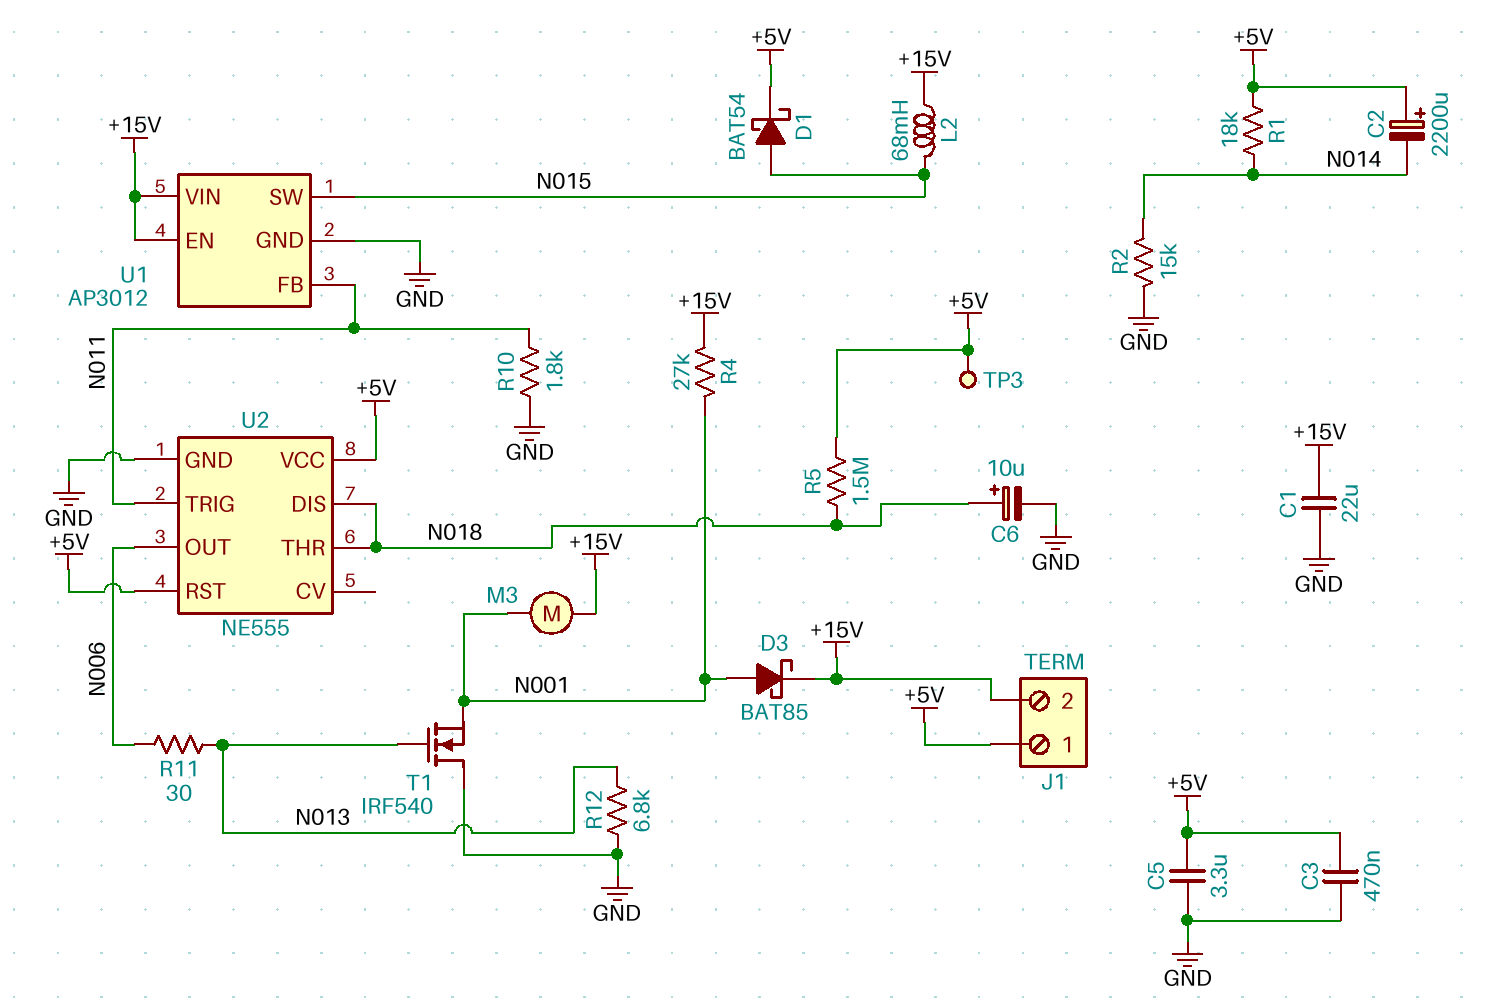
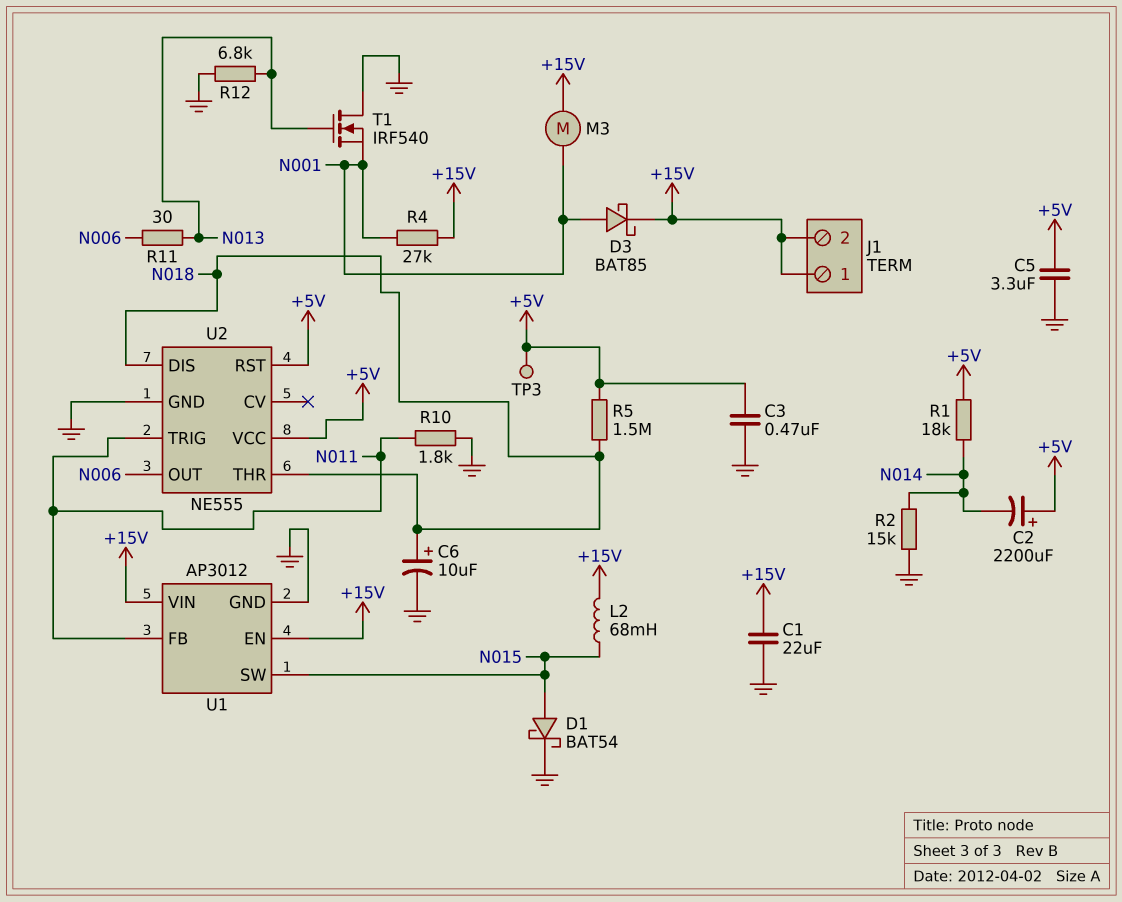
D1: schottky BAT54 (A N015, K +5V) -> schottky BAT54 (A N015, K GND)
J1 pin 1: +5V -> +15V

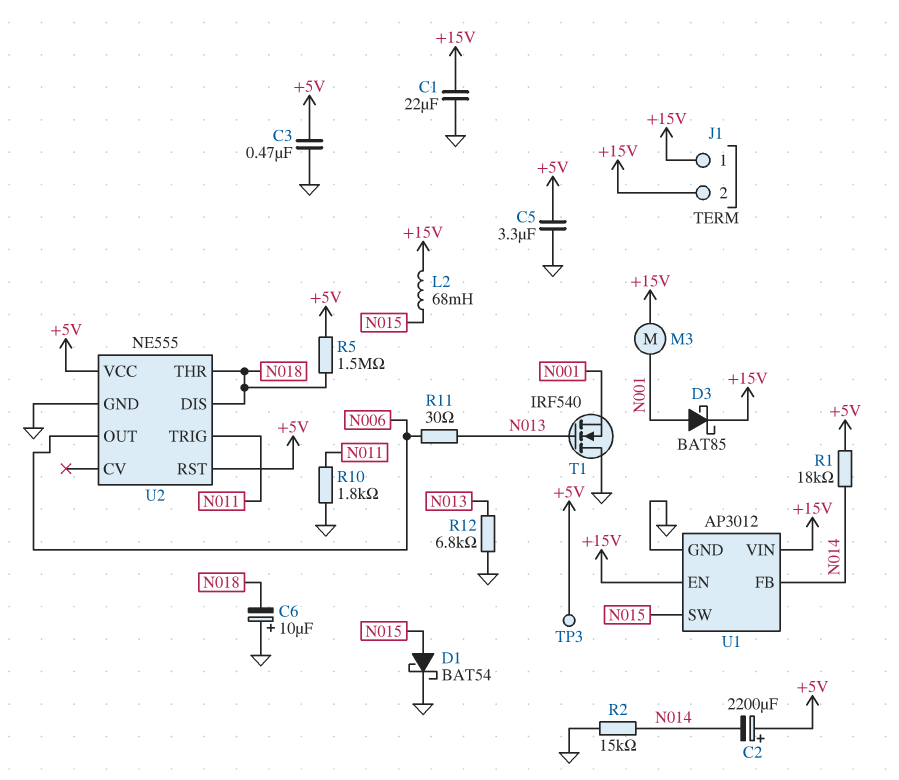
C6: 10uF (plus N018, minus GND) -> 10uF (plus GND, minus N018)
R4: 27k (+15V, N001) -> none
U1 pin FB: N011 -> N014

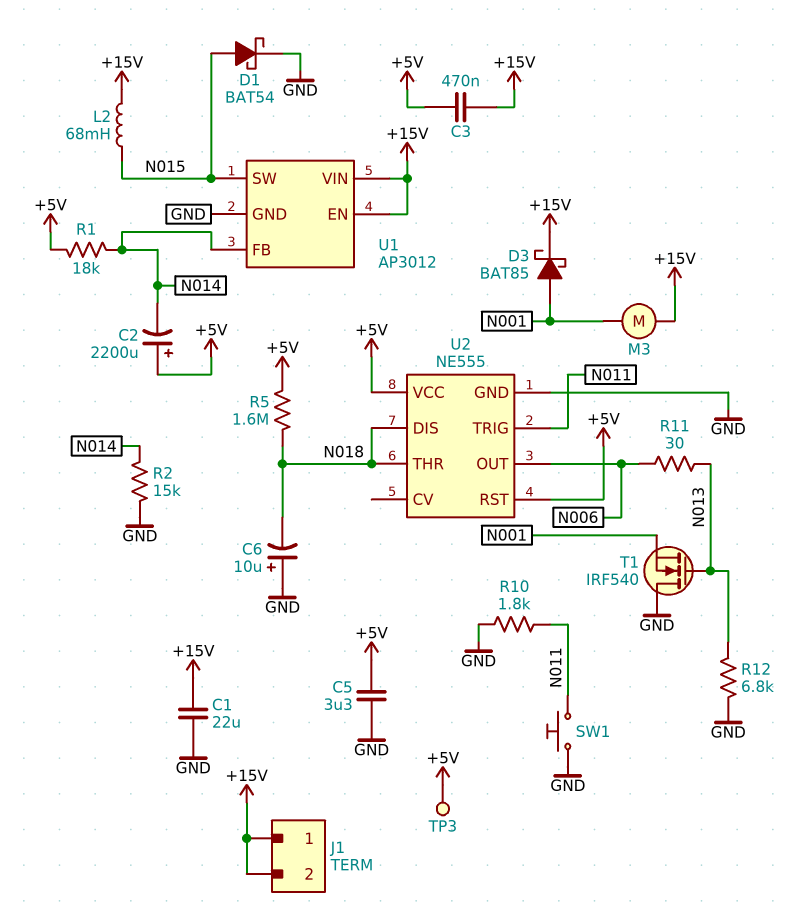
C3: 470nF (+5V, GND) -> 470nF (+5V, +15V)
R5: 1.5M (+5V, N018) -> 1.6M (+5V, N018)
SW1: none -> button (GND, N011)

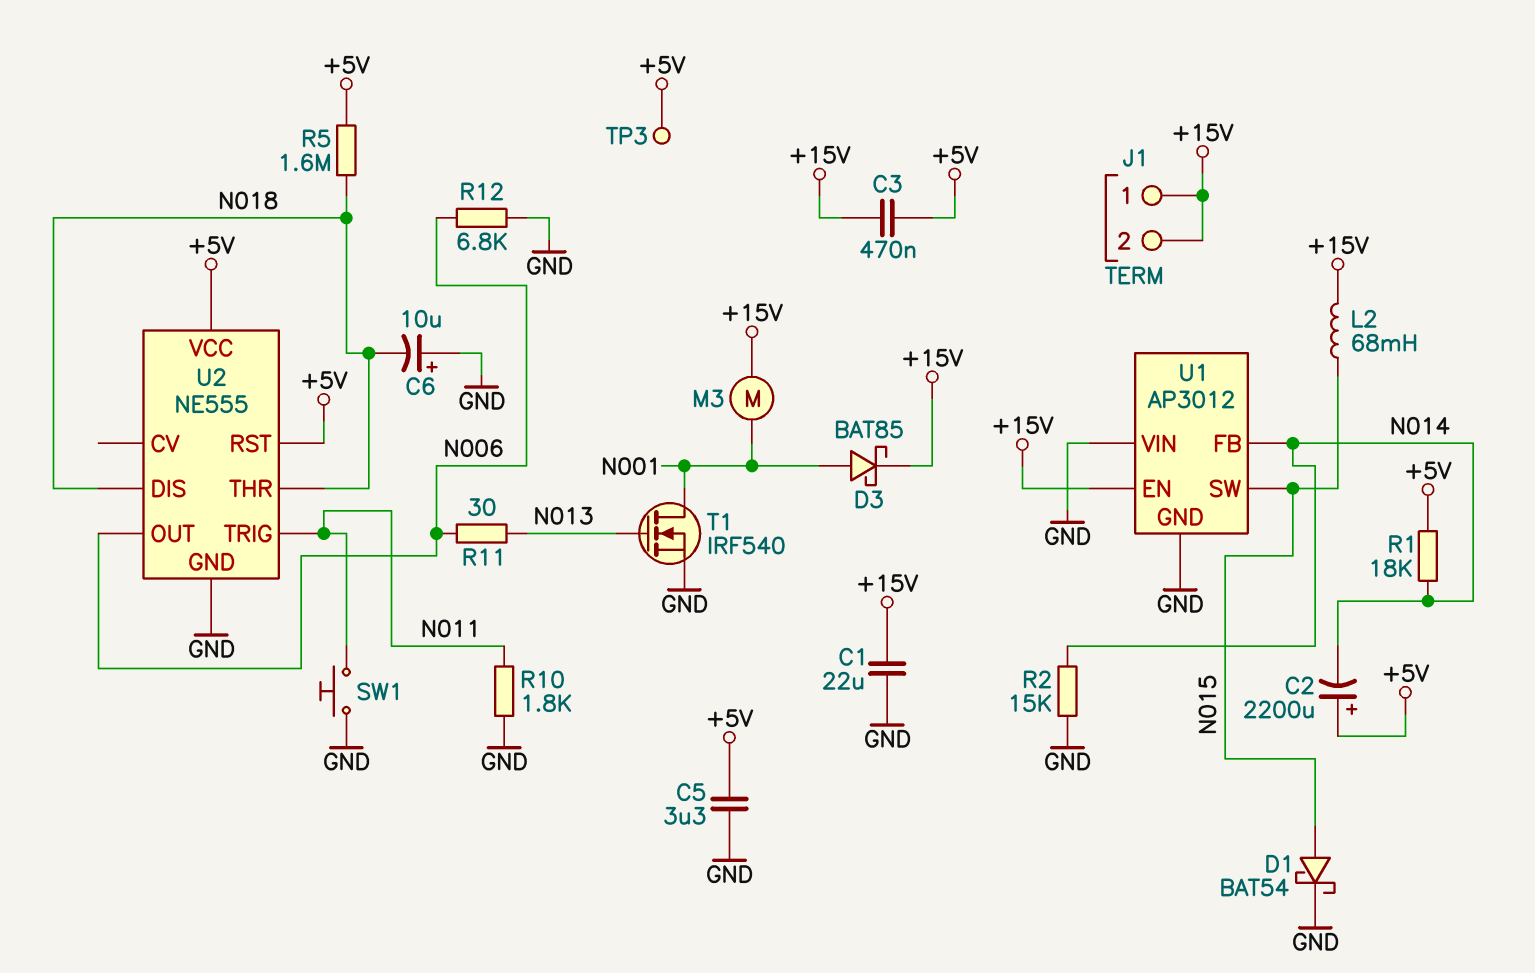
R12: 6.8k (GND, N013) -> 6.8k (GND, N006)
T1: NMOS IRF540 (G N013, D GND, S N001) -> NMOS IRF540 (G N013, D N001, S GND)
U1 pin VIN: +15V -> GND

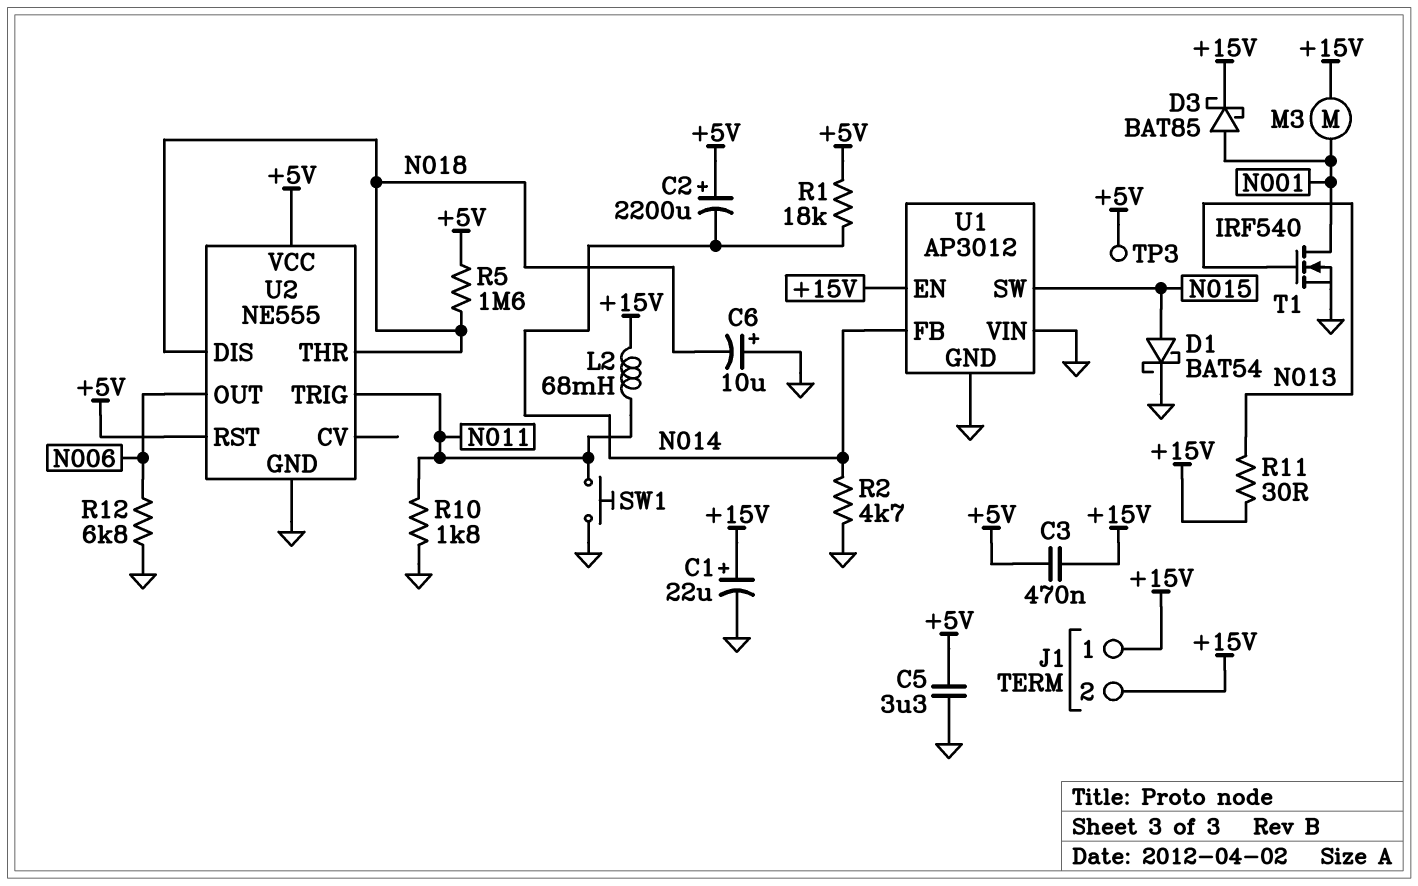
C1: 22uF (+15V, GND) -> 22uF (plus +15V, minus GND)
L2: 68mH (+15V, N015) -> 68mH (+15V, N011)
R2: 15k (GND, N014) -> 4.7k (GND, N014)
R11: 30 (N006, N013) -> 30 (+15V, N013)

